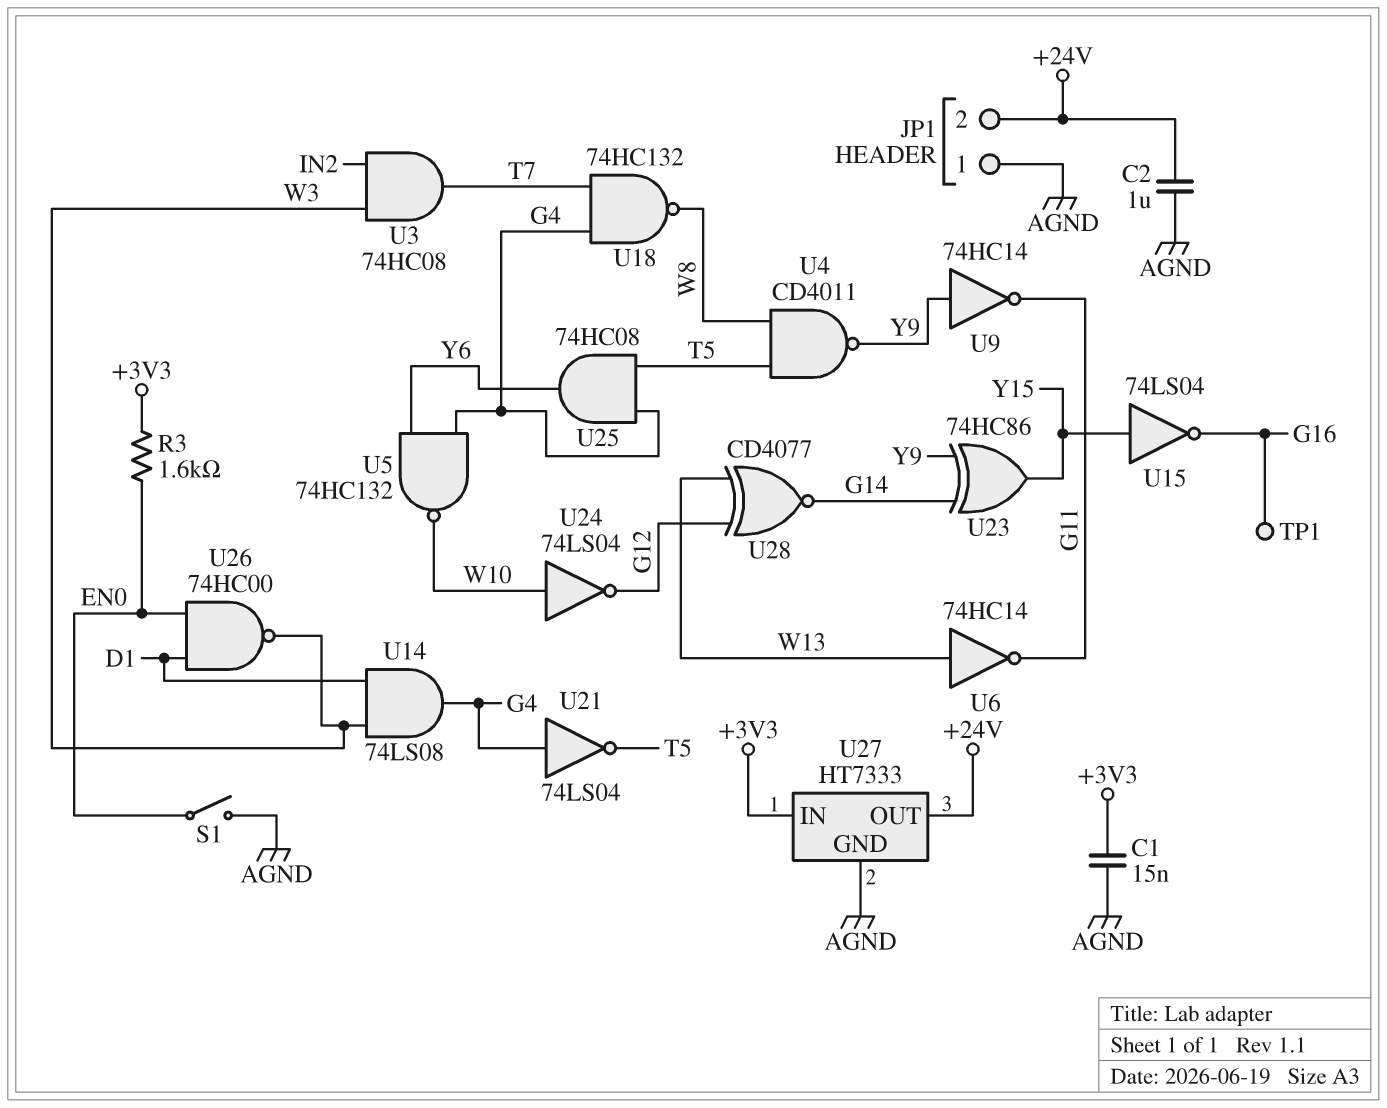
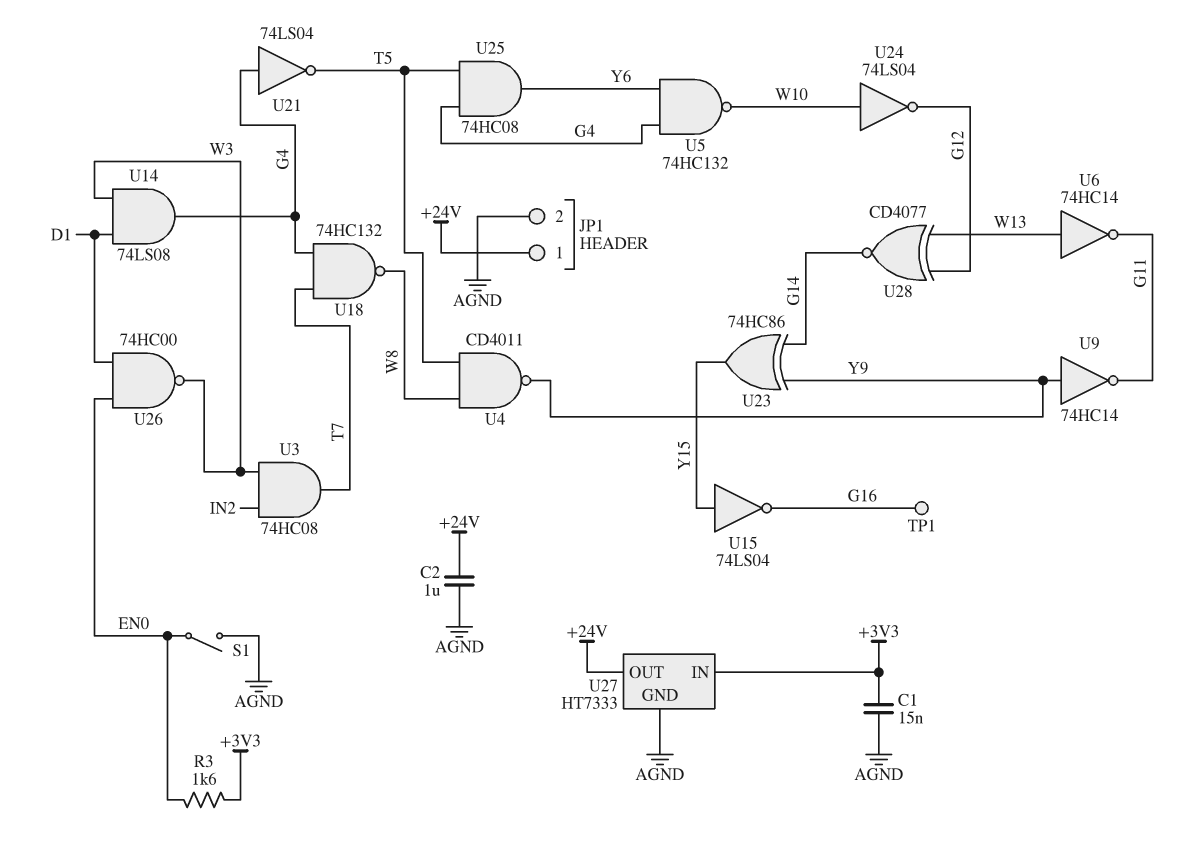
JP1 pin 1: AGND -> +24V
JP1 pin 2: +24V -> AGND

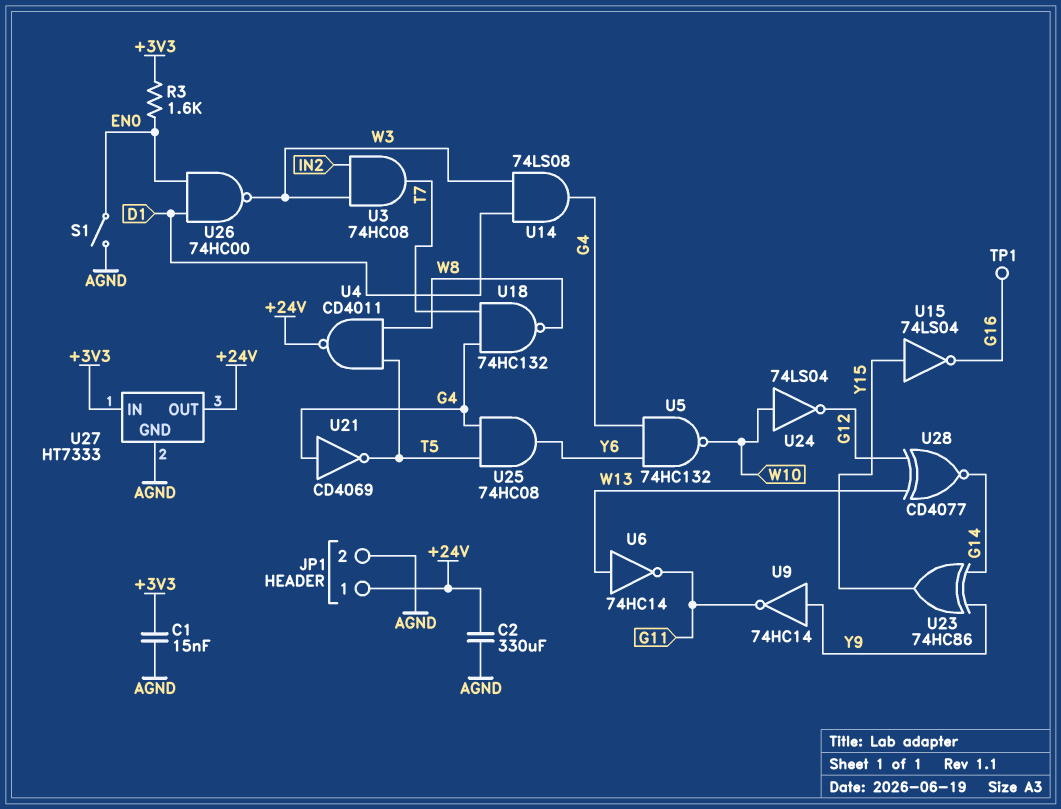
C2: 1uF (+24V, AGND) -> 330uF (+24V, AGND)
U4: NAND CD4011 (in T5, in W8, out Y9) -> NAND CD4011 (in T5, in W8, out +24V)
U21: NOT 74LS04 (in G4, out T5) -> NOT CD4069 (in G4, out T5)

